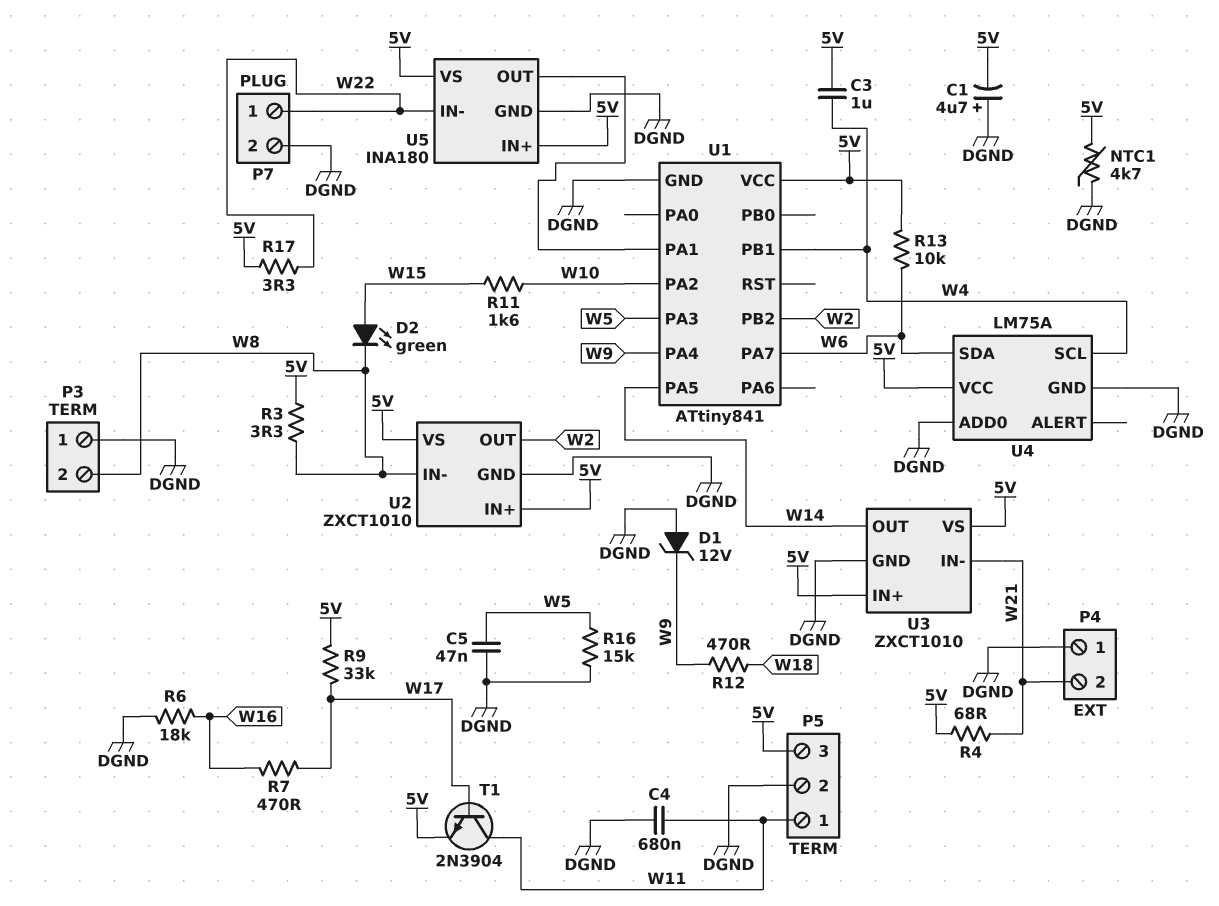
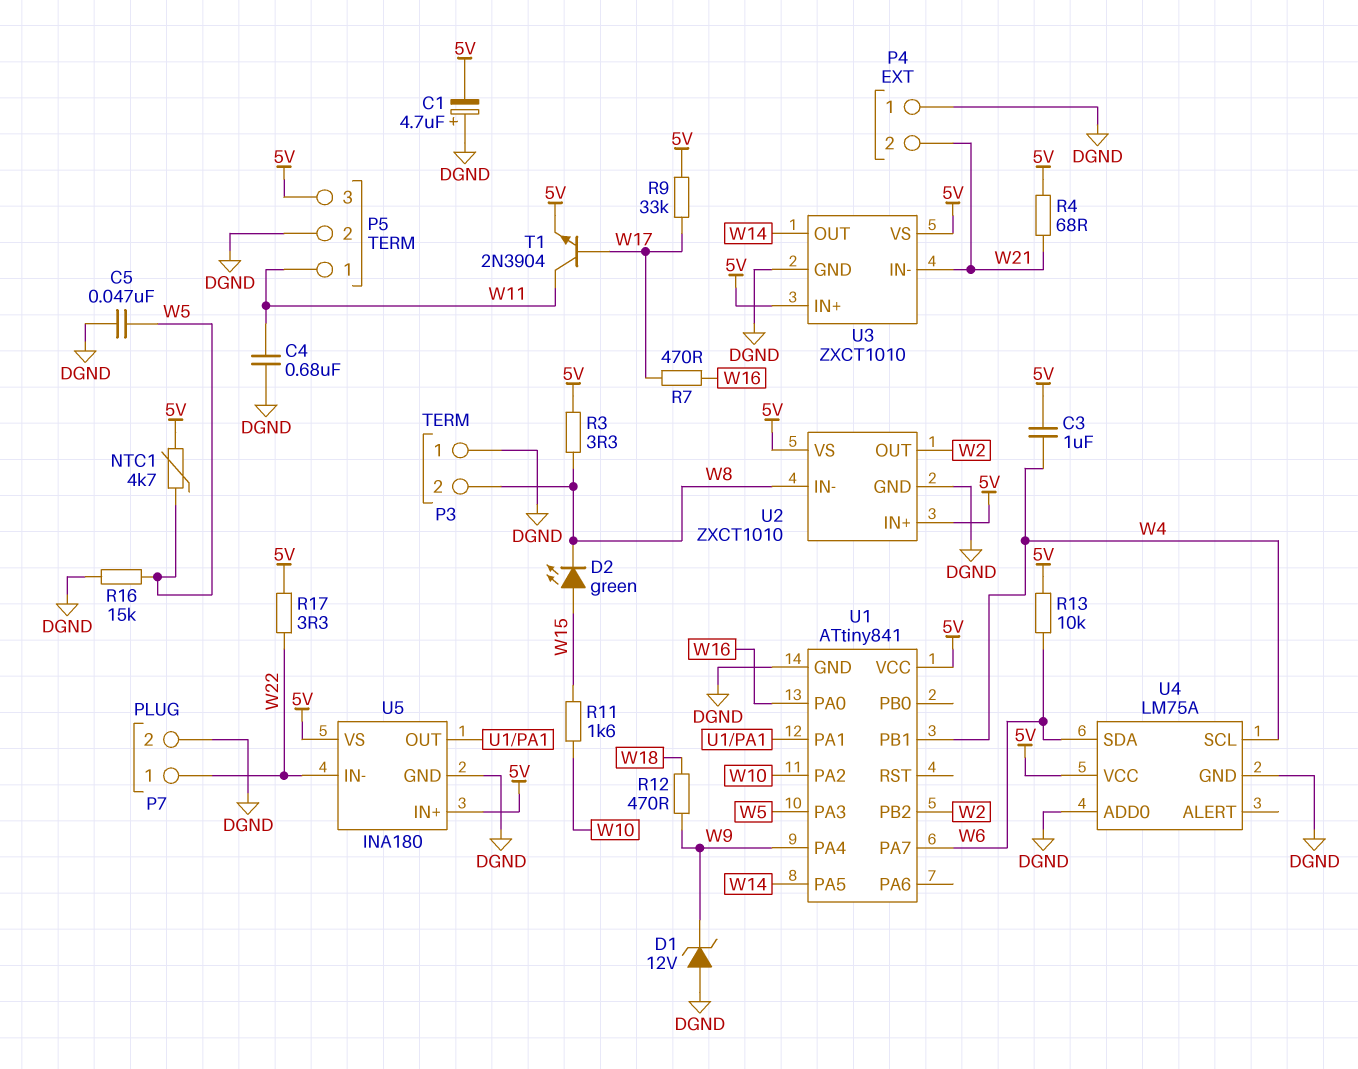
NTC1: 4.7k (5V, DGND) -> 4.7k (5V, W5)
R6: 18k (DGND, W16) -> none
U1 pin PA0: none -> W16

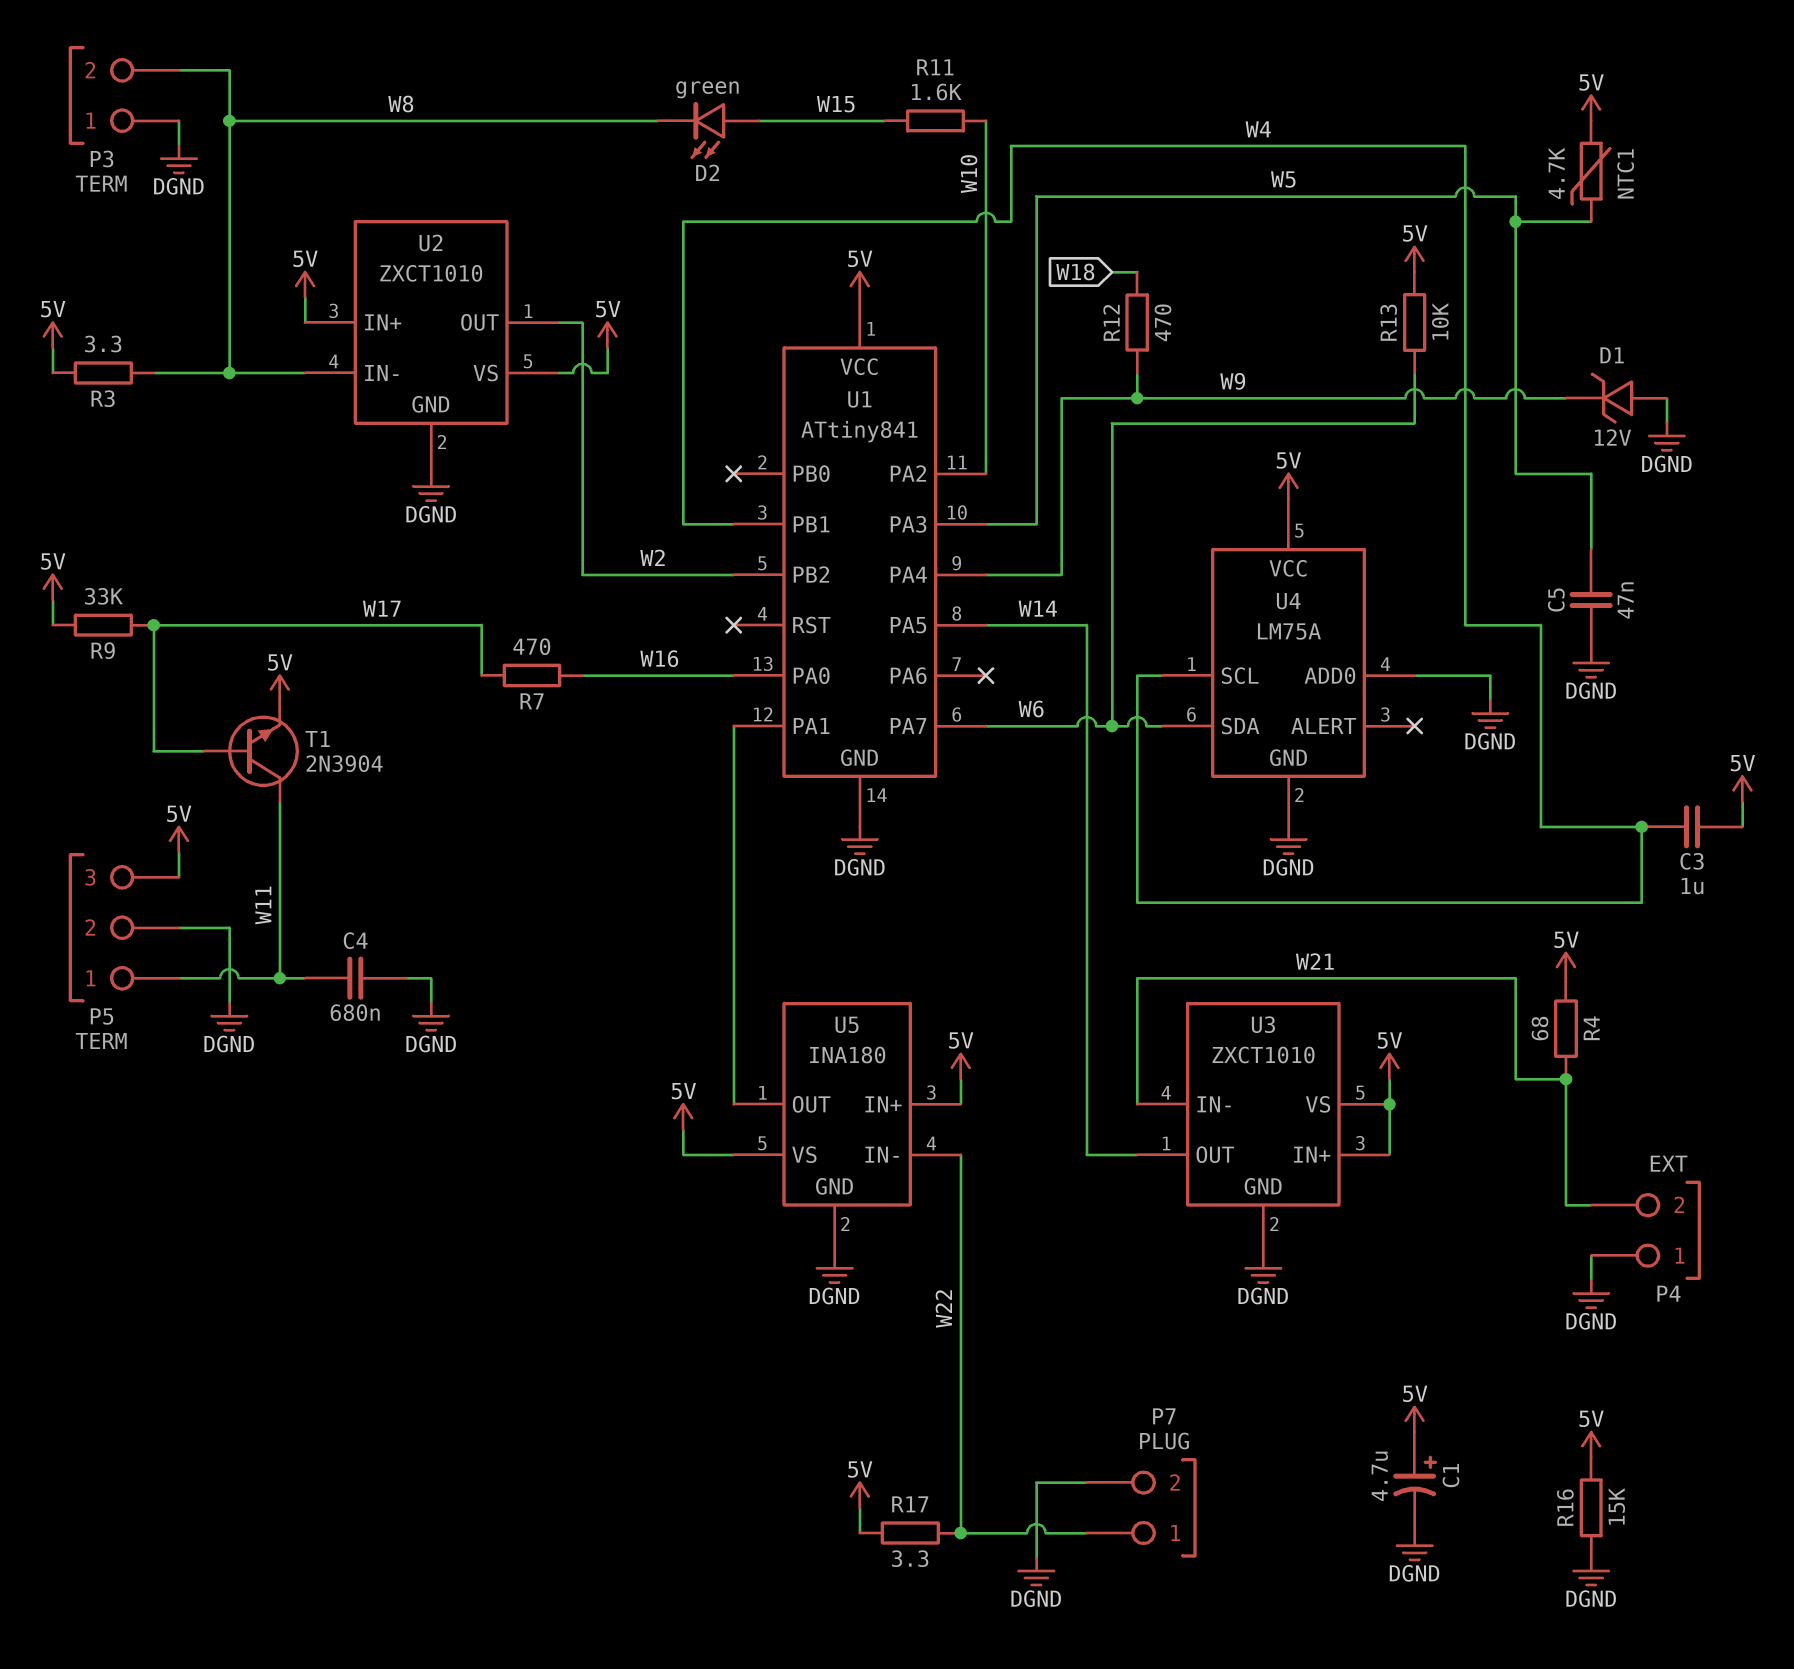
C1: 4.7uF (plus DGND, minus 5V) -> 4.7uF (plus 5V, minus DGND)
R16: 15k (DGND, W5) -> 15k (5V, DGND)

